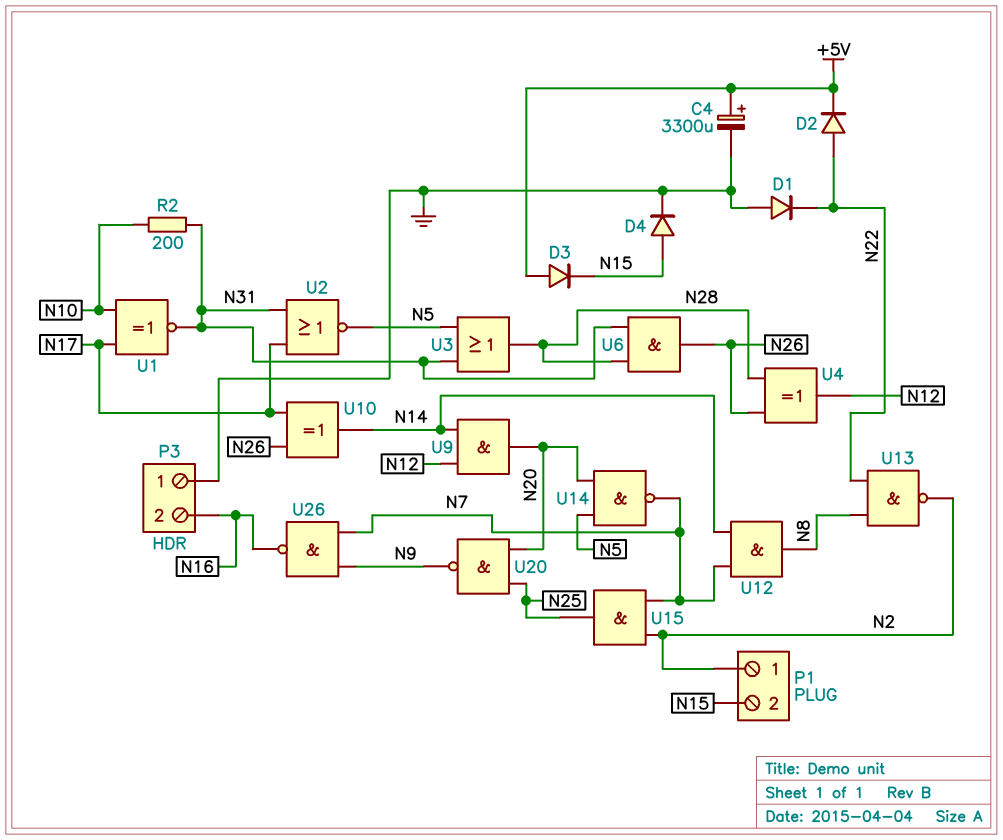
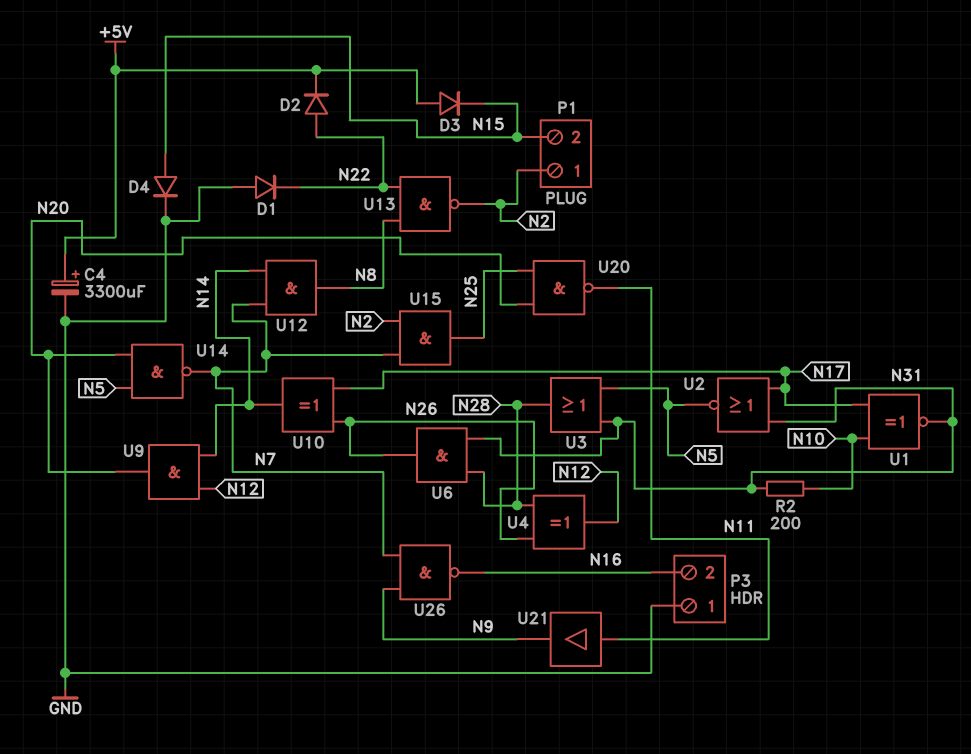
U20: NAND (in N20, in N25, out N9) -> NAND (in N20, in N25, out N11)
U21: none -> buffer (in N11, out N9)

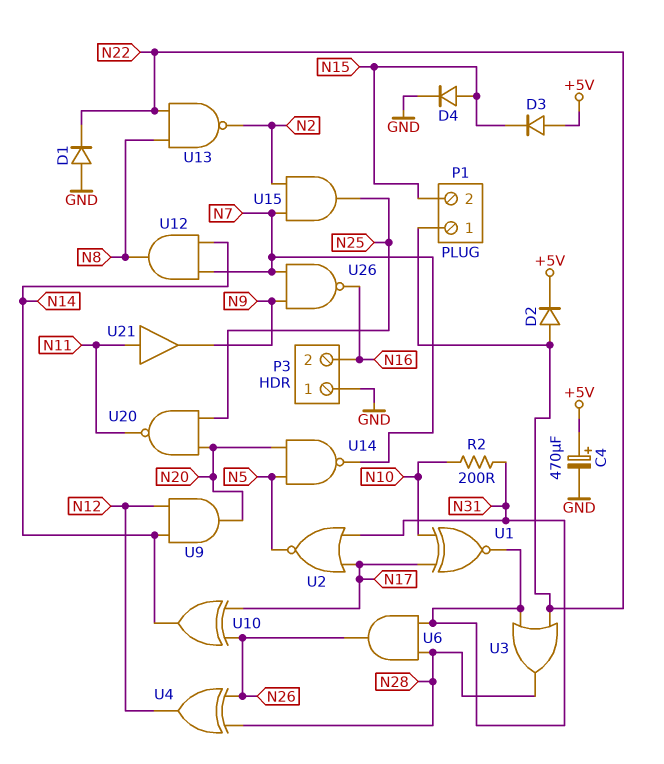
C4: 3300uF (plus +5V, minus GND) -> 470uF (plus +5V, minus GND)
P1 pin 1: N2 -> N22
U3: OR (in N5, in N31, out N28) -> OR (in N22, in N31, out N28)

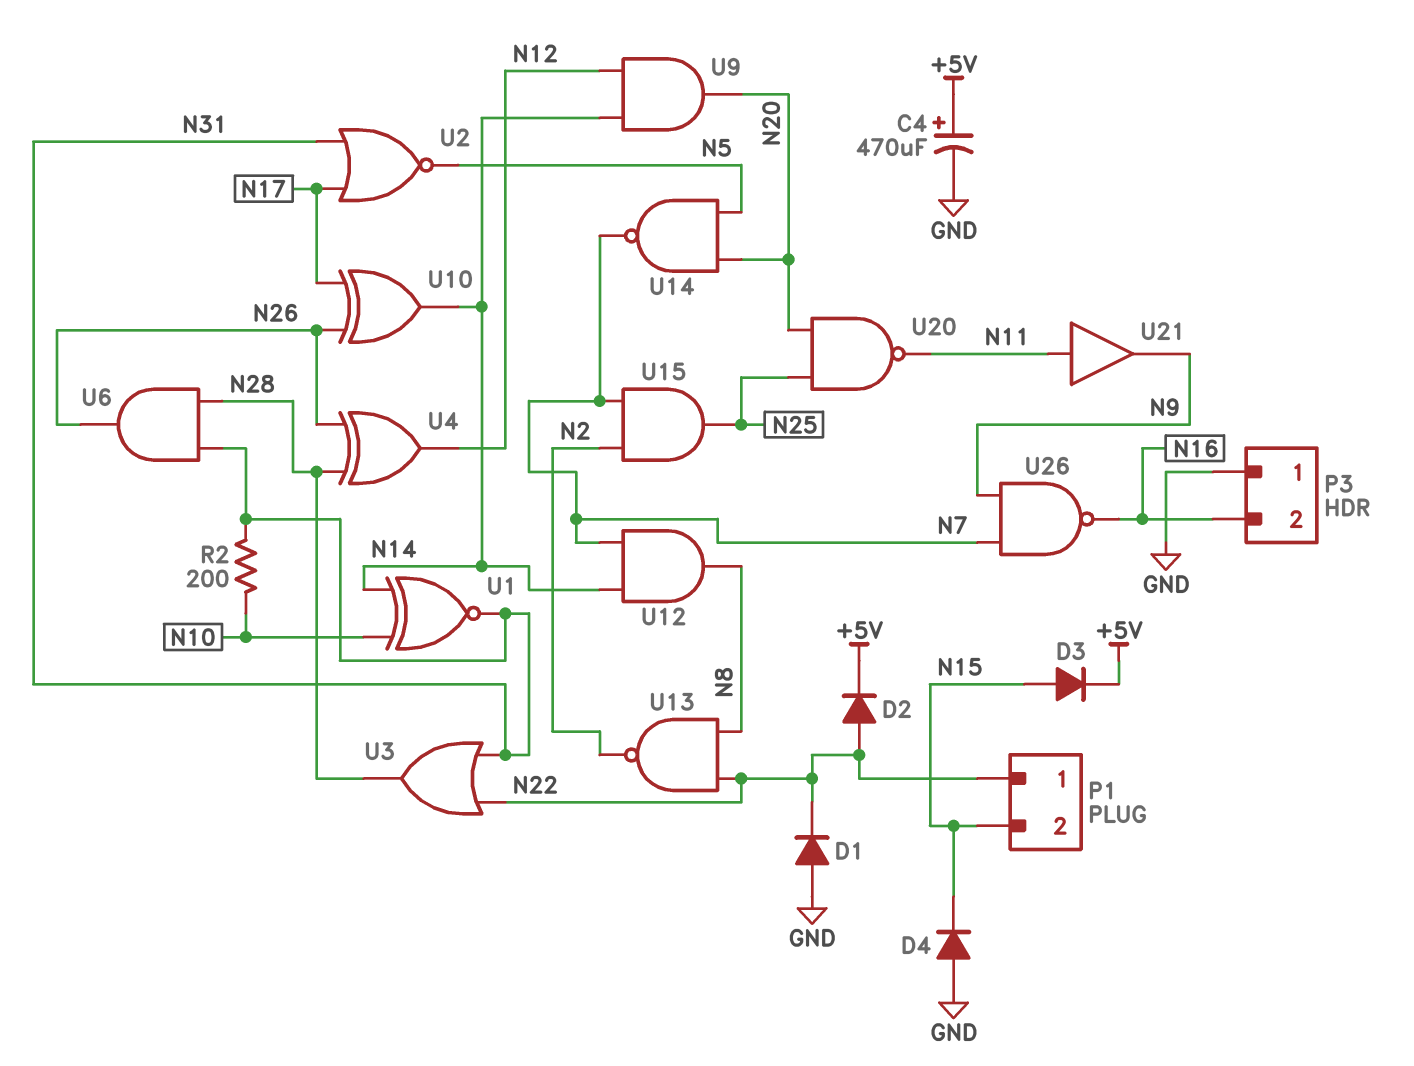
D3: diode (A +5V, K N15) -> diode (A N15, K +5V)
D4: diode (A N15, K GND) -> diode (A GND, K N15)
U1: XNOR (in N10, in N17, out N31) -> XNOR (in N10, in N14, out N31)

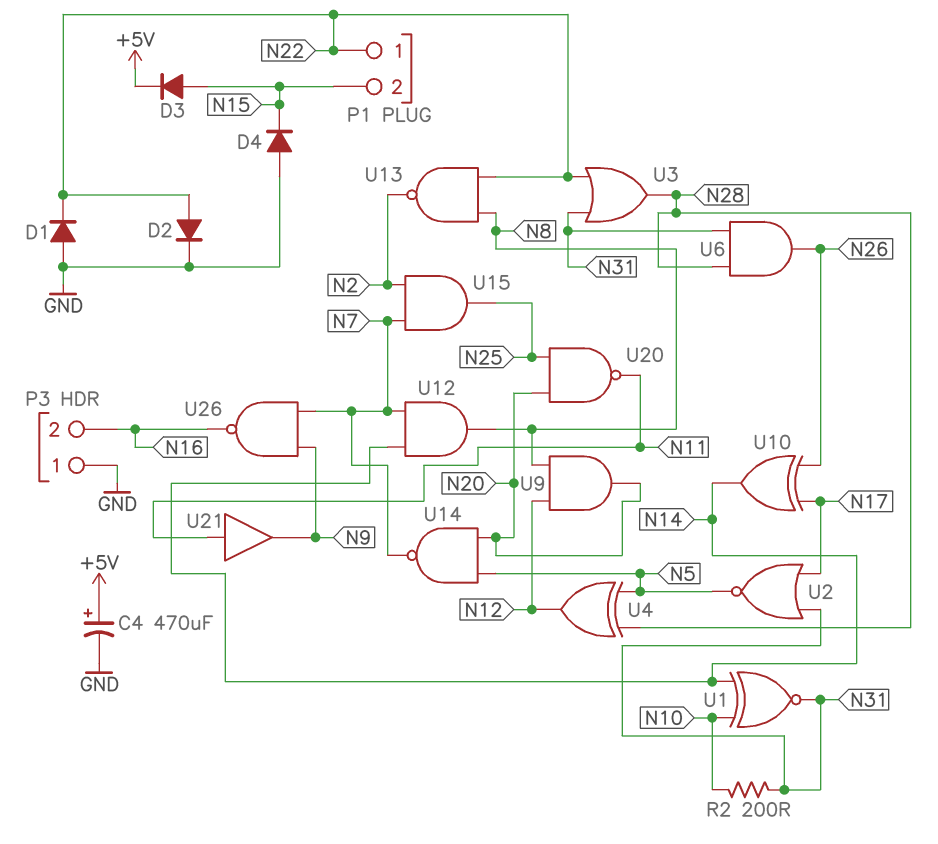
D2: diode (A N22, K +5V) -> diode (A N22, K GND)
U4: XOR (in N26, in N28, out N12) -> XOR (in N5, in N28, out N12)
U9: AND (in N12, in N14, out N20) -> AND (in N8, in N12, out N20)

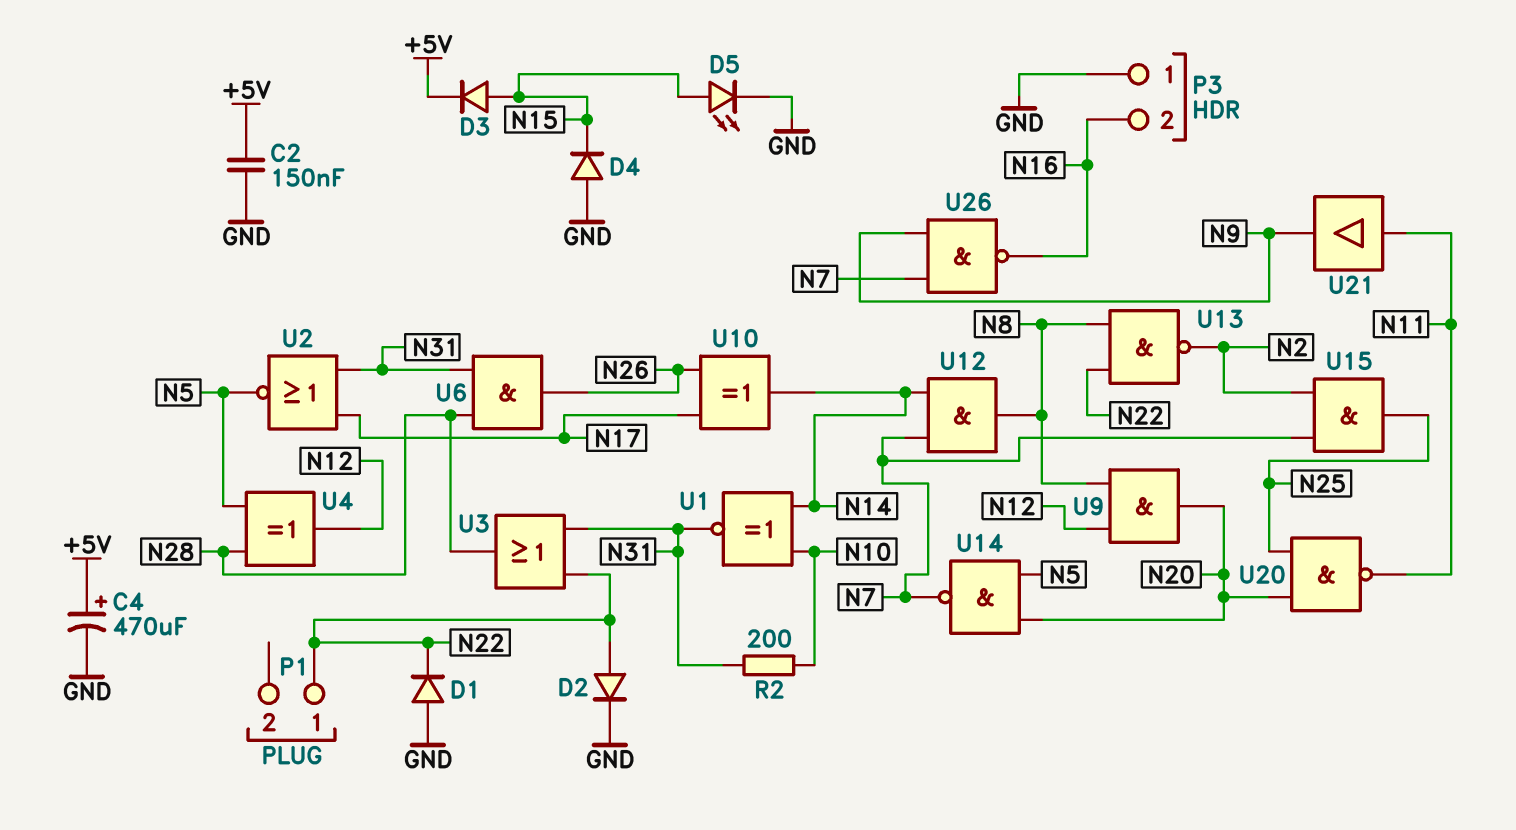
C2: none -> 150nF (+5V, GND)
D5: none -> LED (A N15, K GND)
P1 pin 2: N15 -> none

